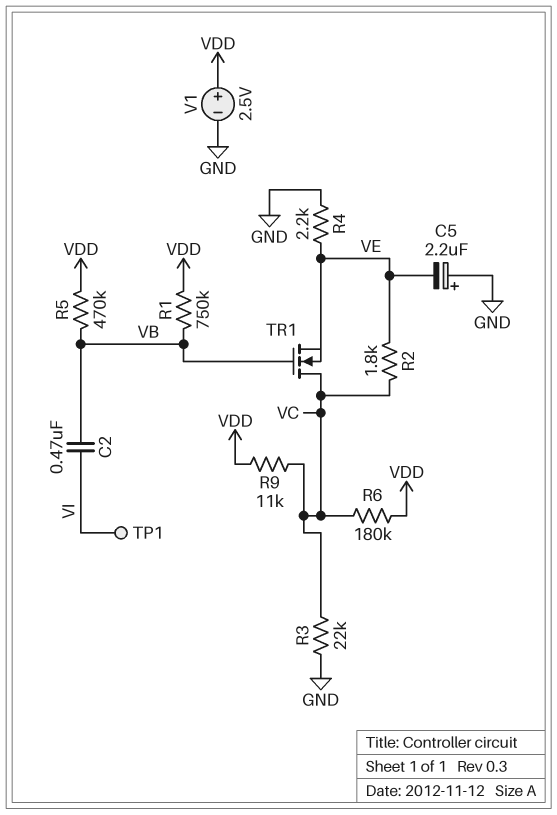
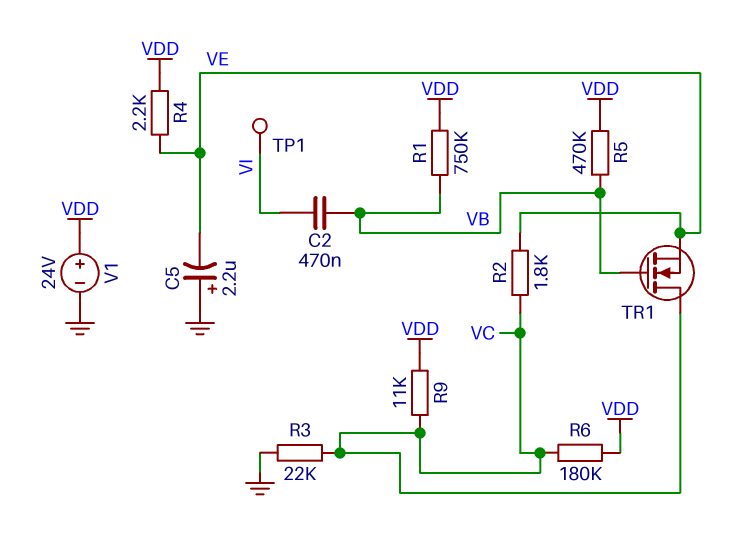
R4: 2.2k (GND, VE) -> 2.2k (VDD, VE)
V1: 2.5V (plus VDD, minus GND) -> 24V (plus VDD, minus GND)

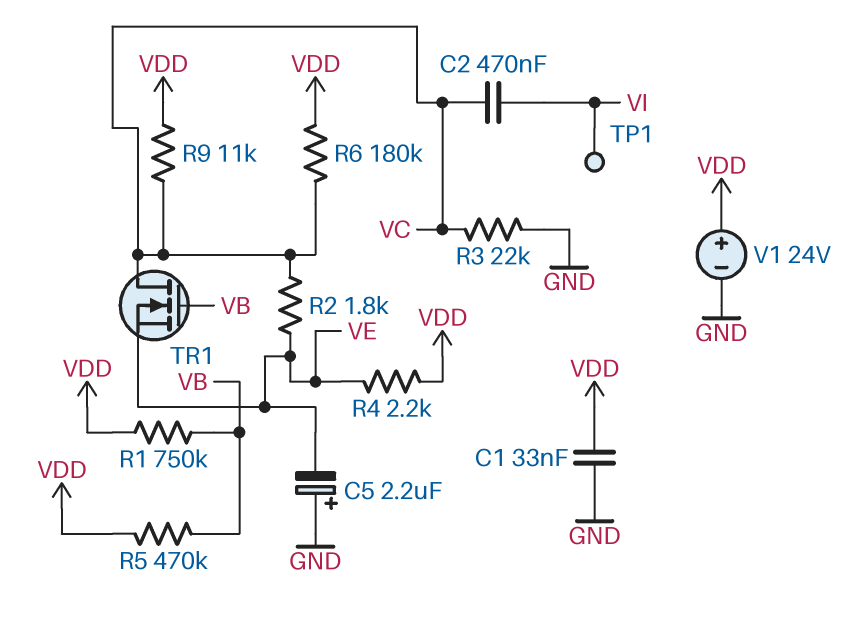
C1: none -> 33nF (GND, VDD)
C2: 470nF (VB, VI) -> 470nF (VC, VI)

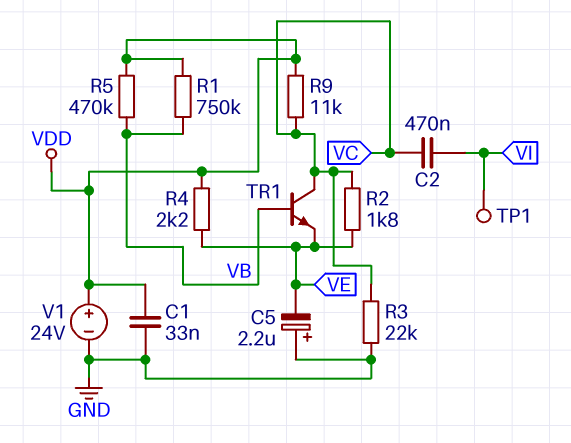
R6: 180k (VC, VDD) -> none
TR1: NMOS (G VB, D VC, S VE) -> NPN (B VB, C VC, E VE)

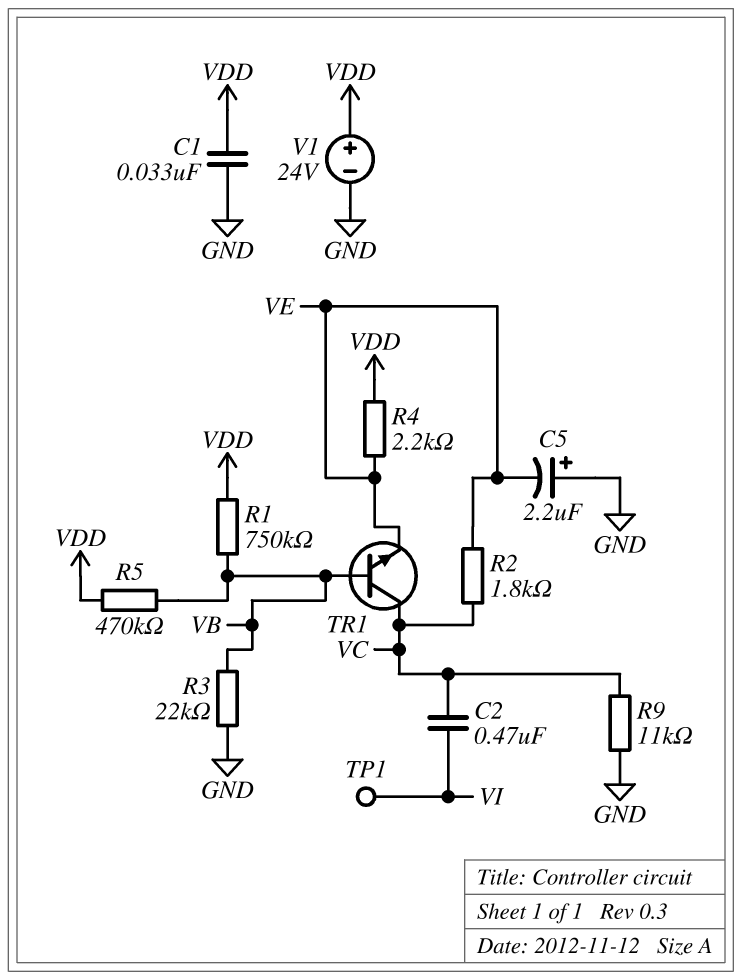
R3: 22k (GND, VC) -> 22k (GND, VB)
R9: 11k (VC, VDD) -> 11k (GND, VC)

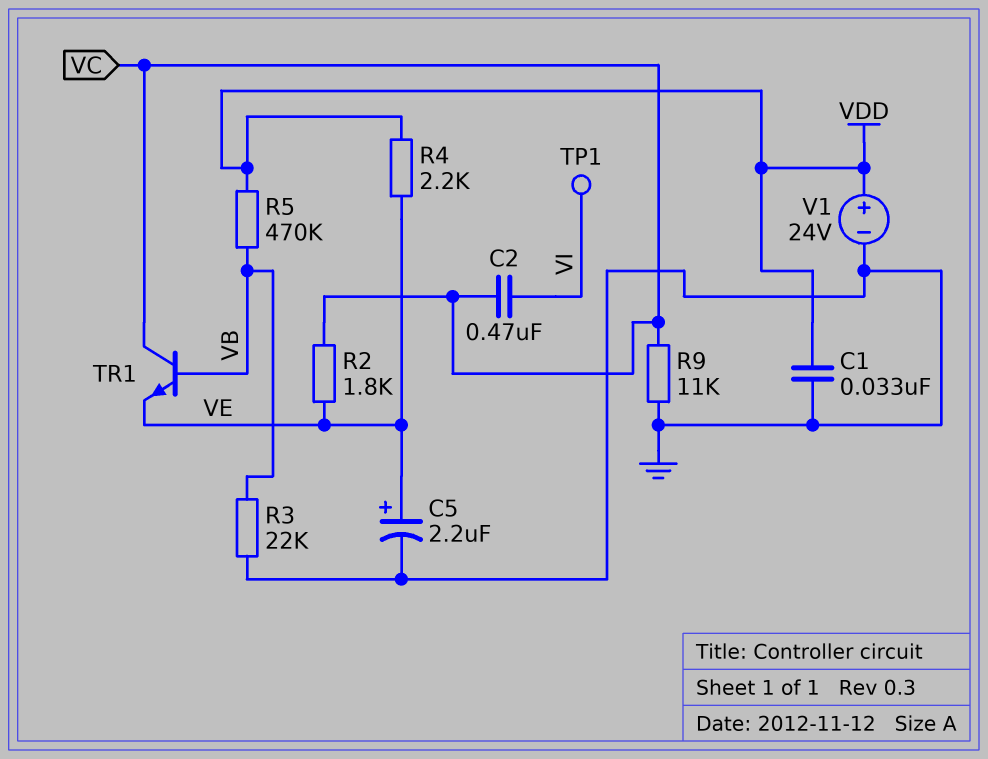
C5: 2.2uF (plus GND, minus VE) -> 2.2uF (plus VE, minus GND)
R1: 750k (VB, VDD) -> none

